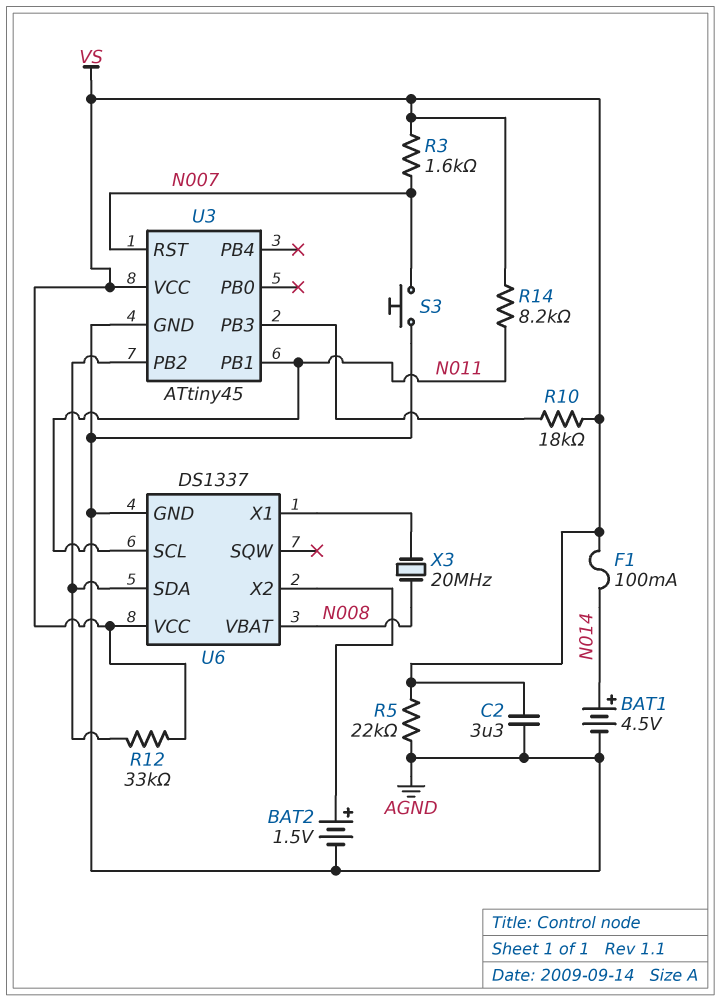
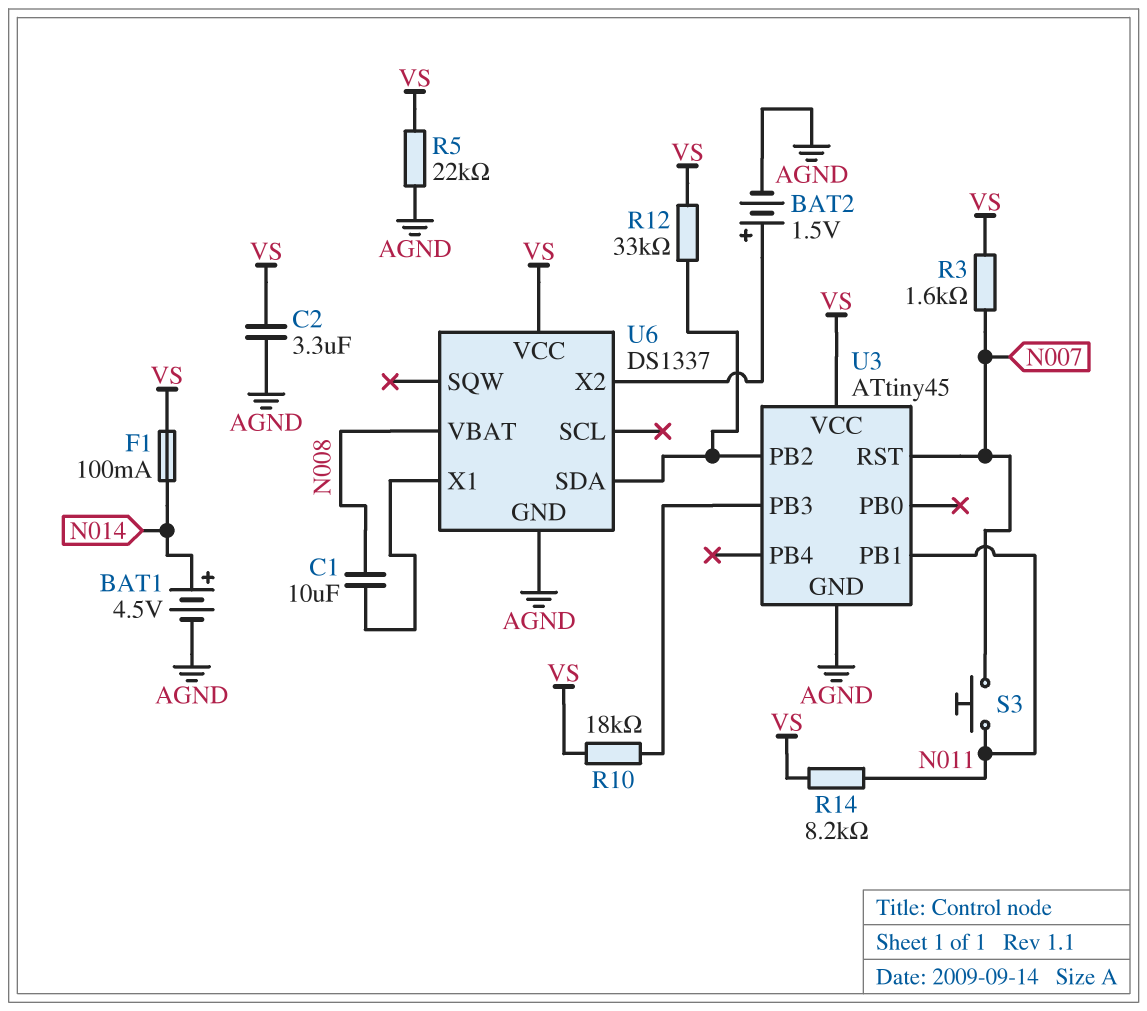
C1: none -> 10uF (N008, U6/X1)
S3: button (AGND, N007) -> button (N007, N011)
U6 pin SCL: N011 -> none
X3: 20MHz (N008, U6/X1) -> none

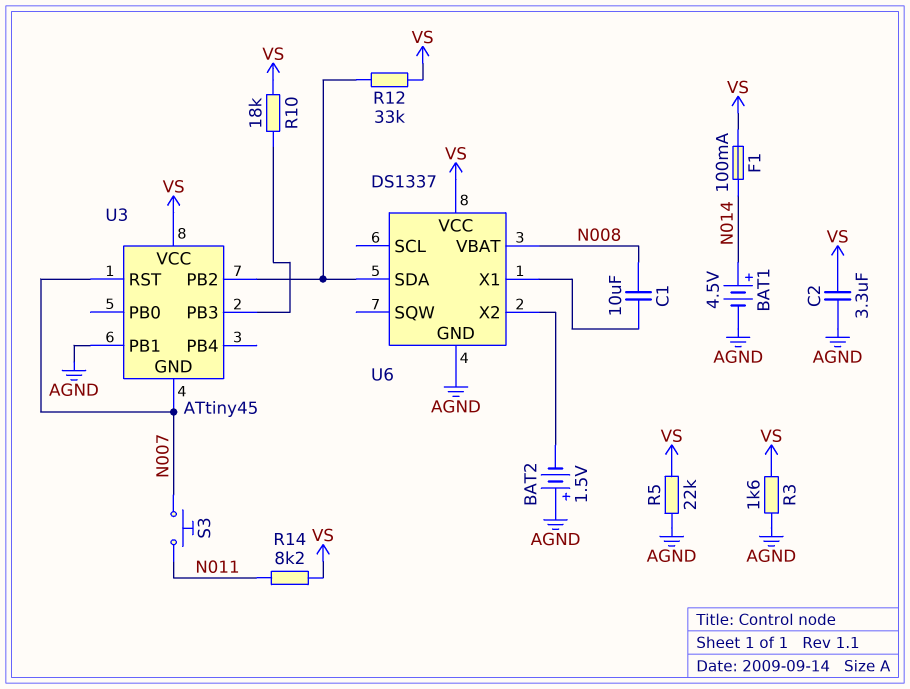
BAT2: 1.5V (plus U6/X2, minus AGND) -> 1.5V (plus AGND, minus U6/X2)
R3: 1.6k (N007, VS) -> 1.6k (AGND, VS)
U3 pin GND: AGND -> N007
U3 pin PB1: N011 -> AGND

